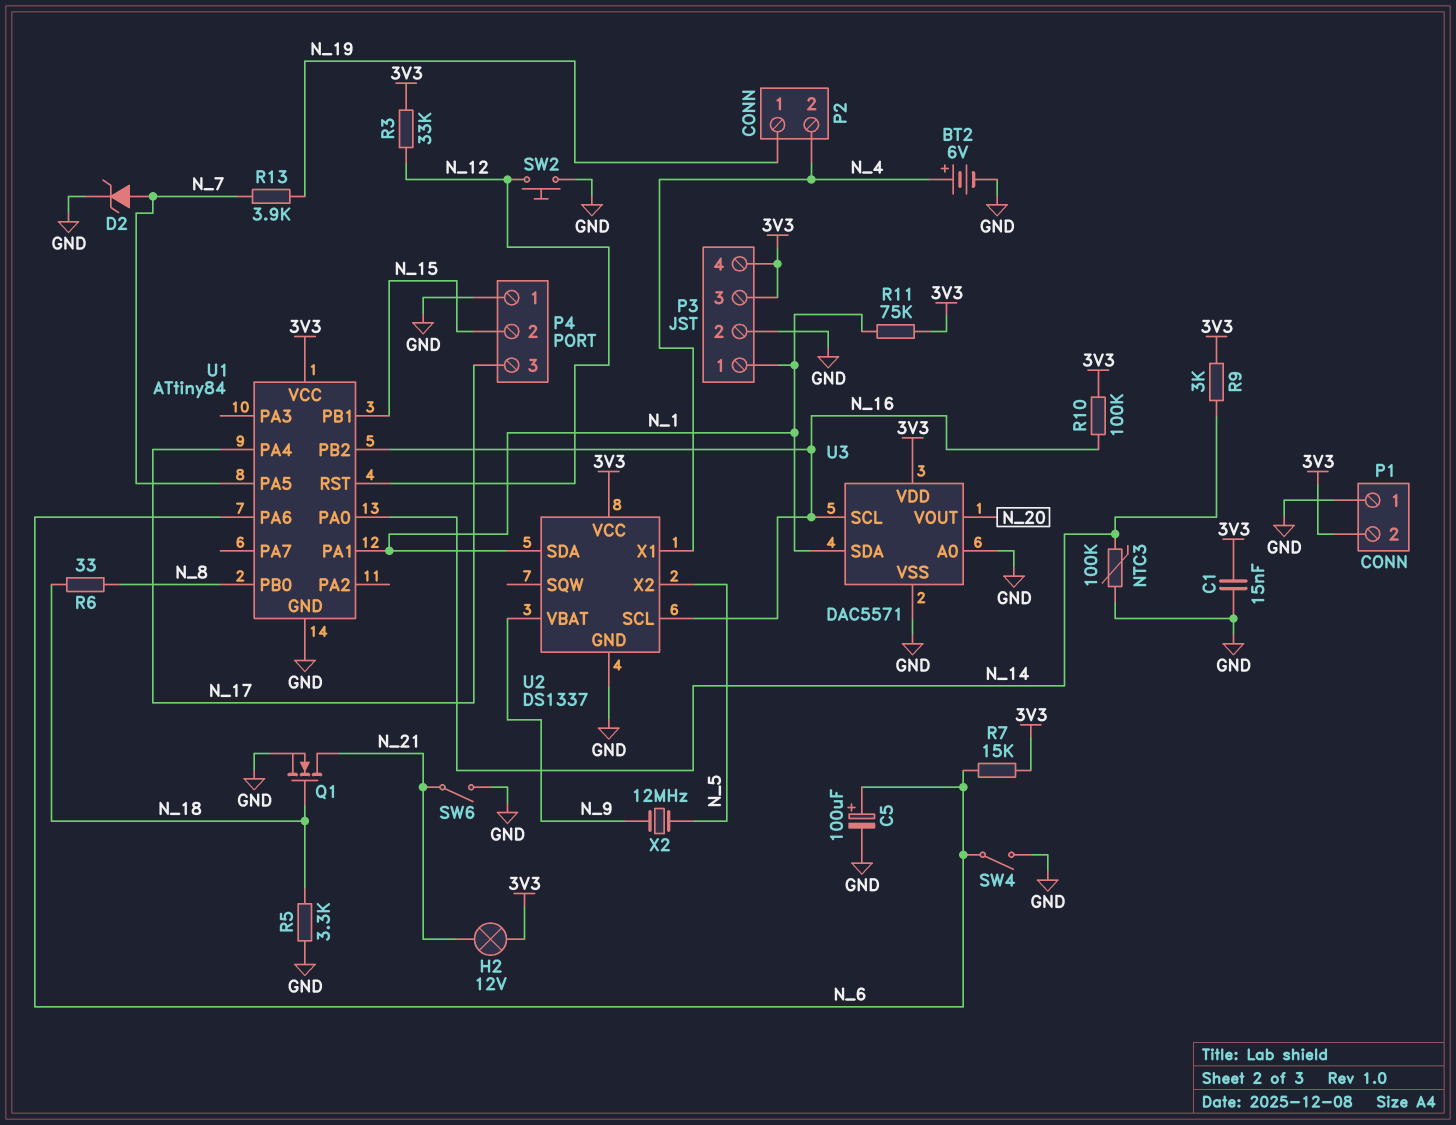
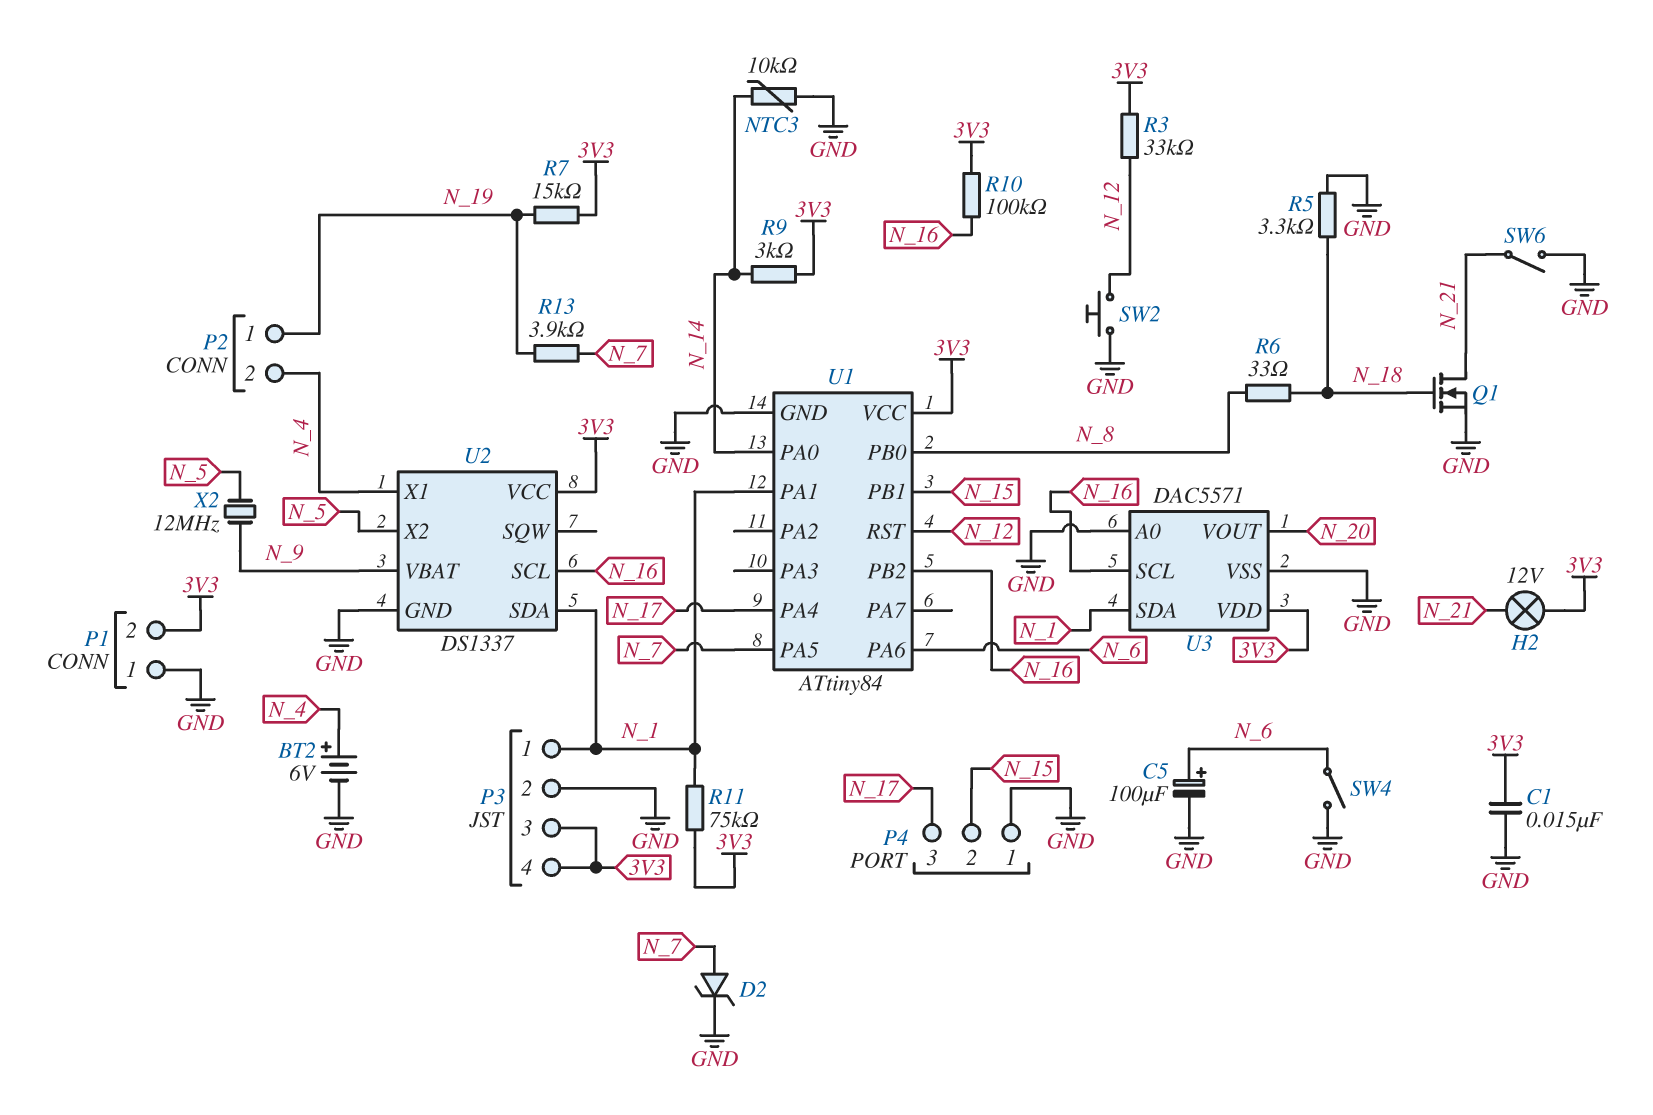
NTC3: 100k (GND, N_14) -> 10k (GND, N_14)
R7: 15k (3V3, N_6) -> 15k (3V3, N_19)

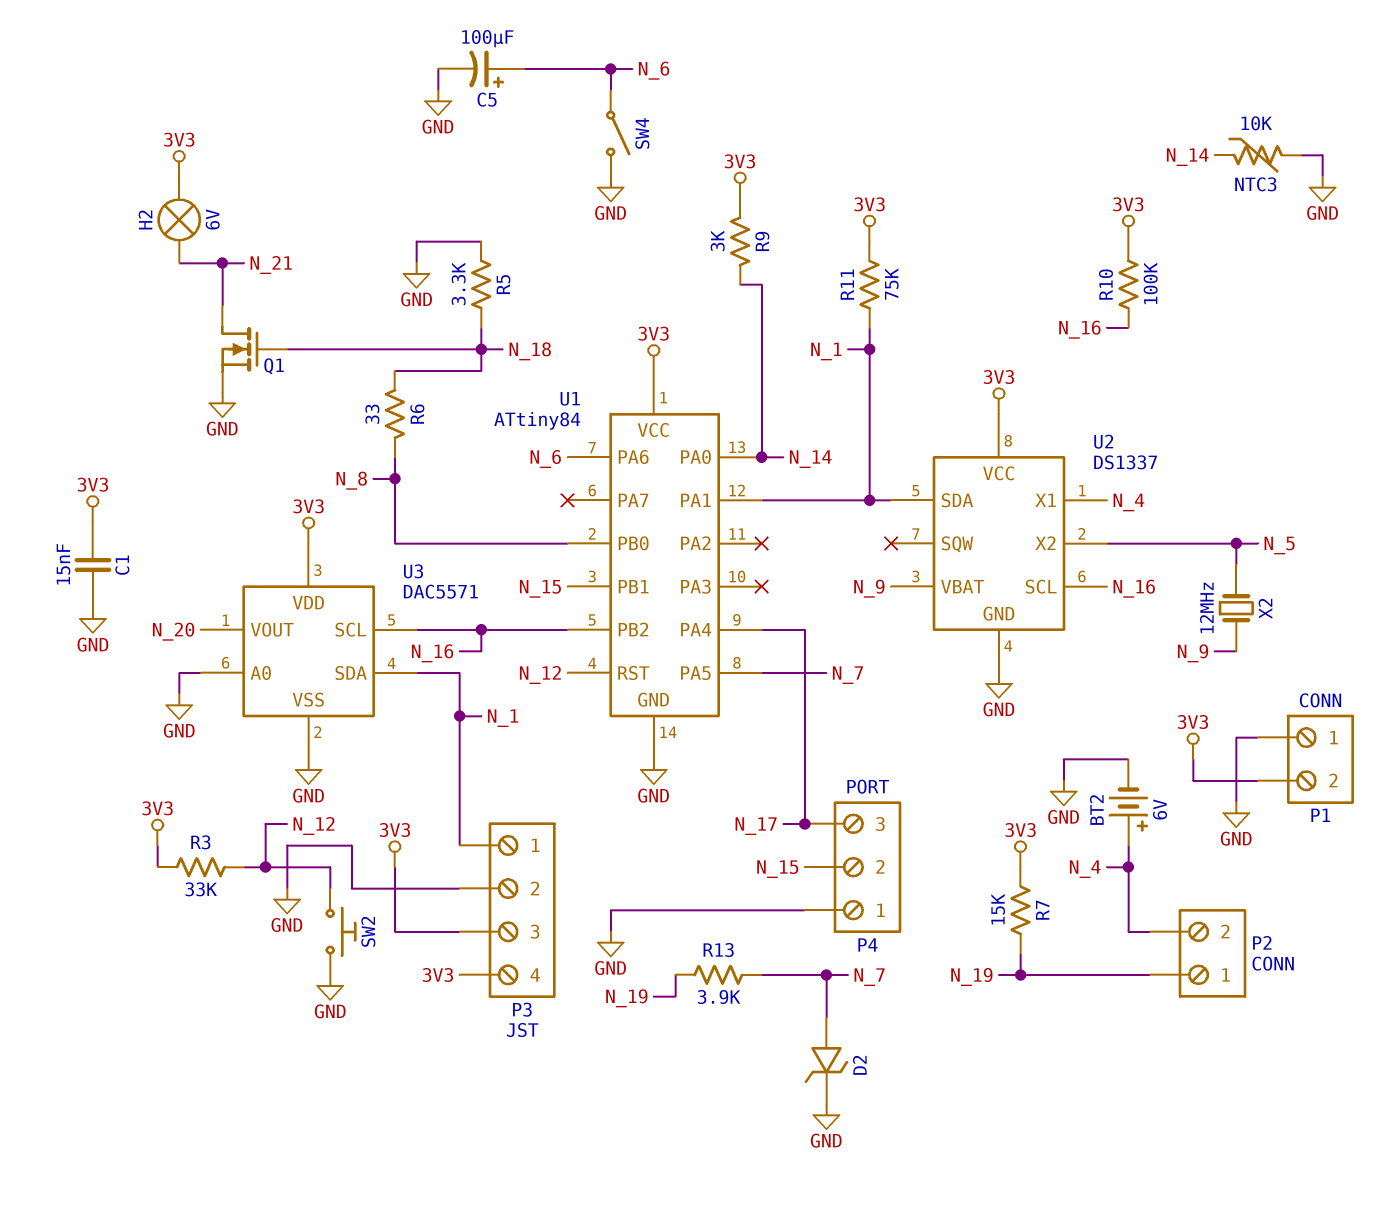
H2: lamp 12V (3V3, N_21) -> lamp 6V (3V3, N_21)
SW6: switch (GND, N_21) -> none

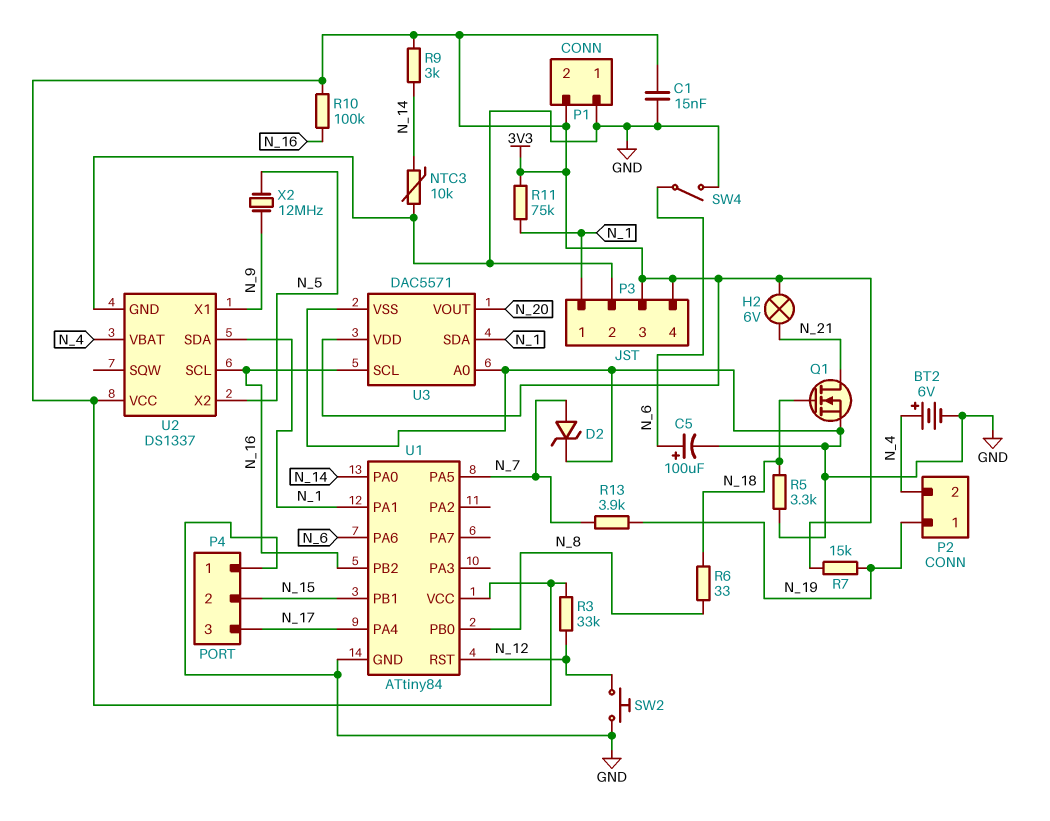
U2 pin VBAT: N_9 -> N_4
U2 pin X1: N_4 -> N_9

